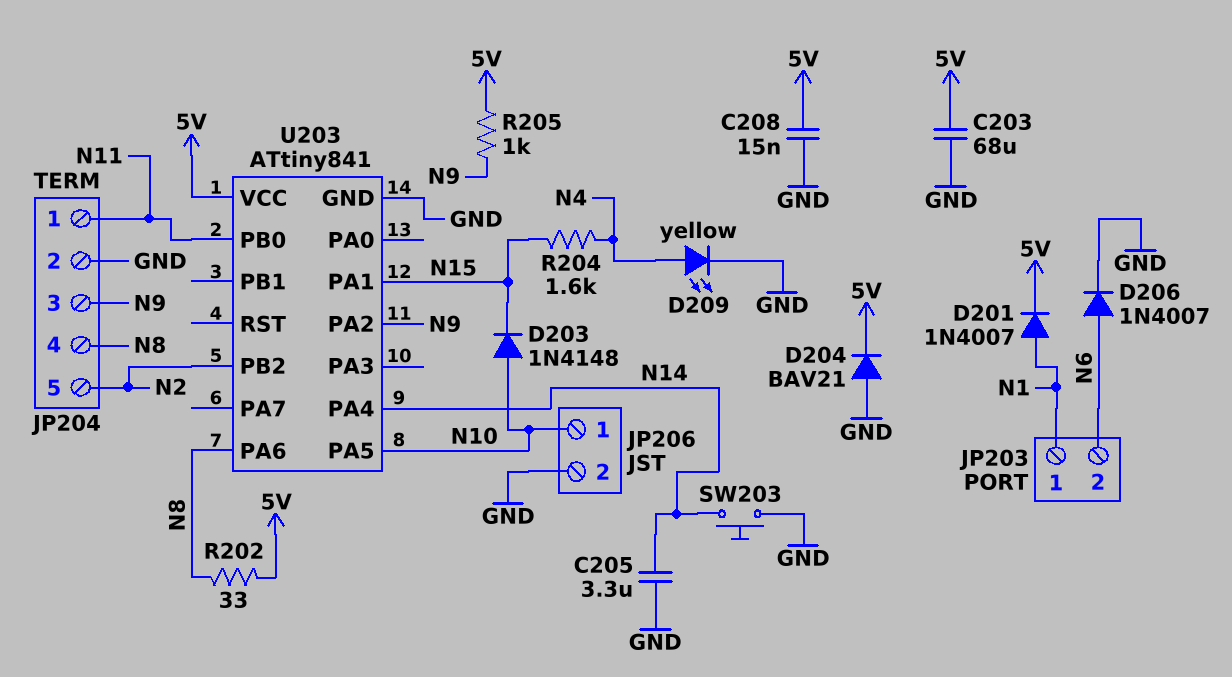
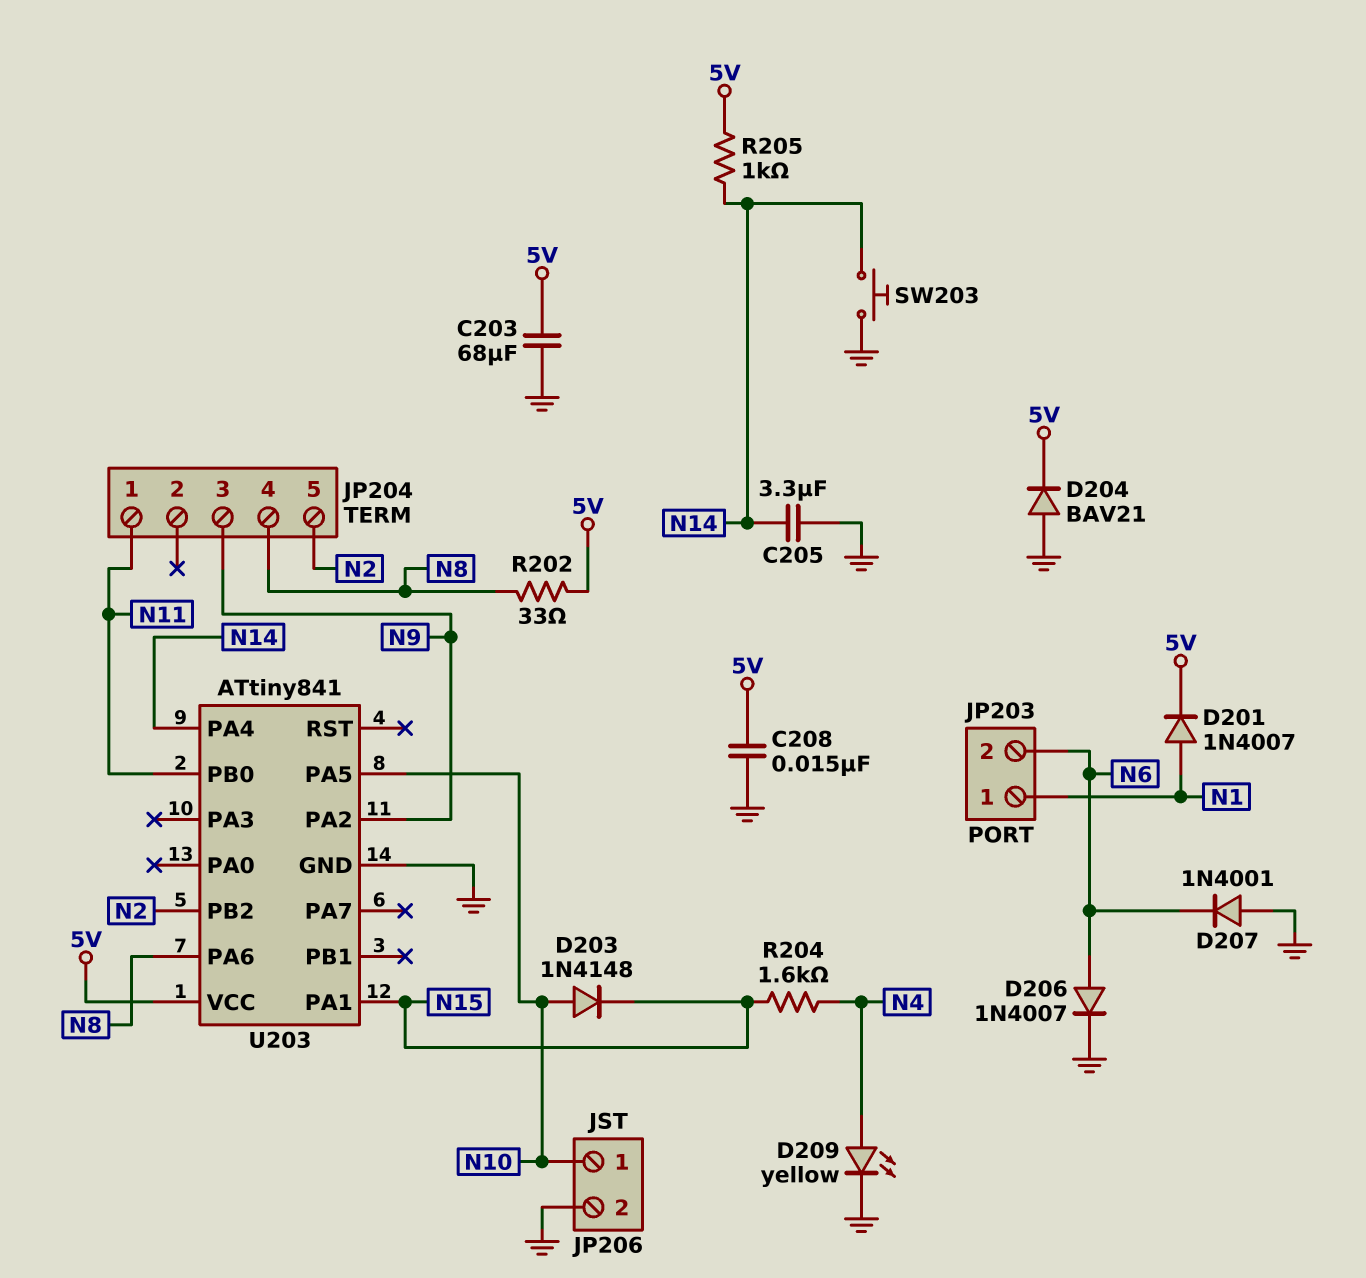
D207: none -> diode 1N4001 (A GND, K N6)
JP204 pin 2: GND -> none
R205: 1k (5V, N9) -> 1k (5V, N14)

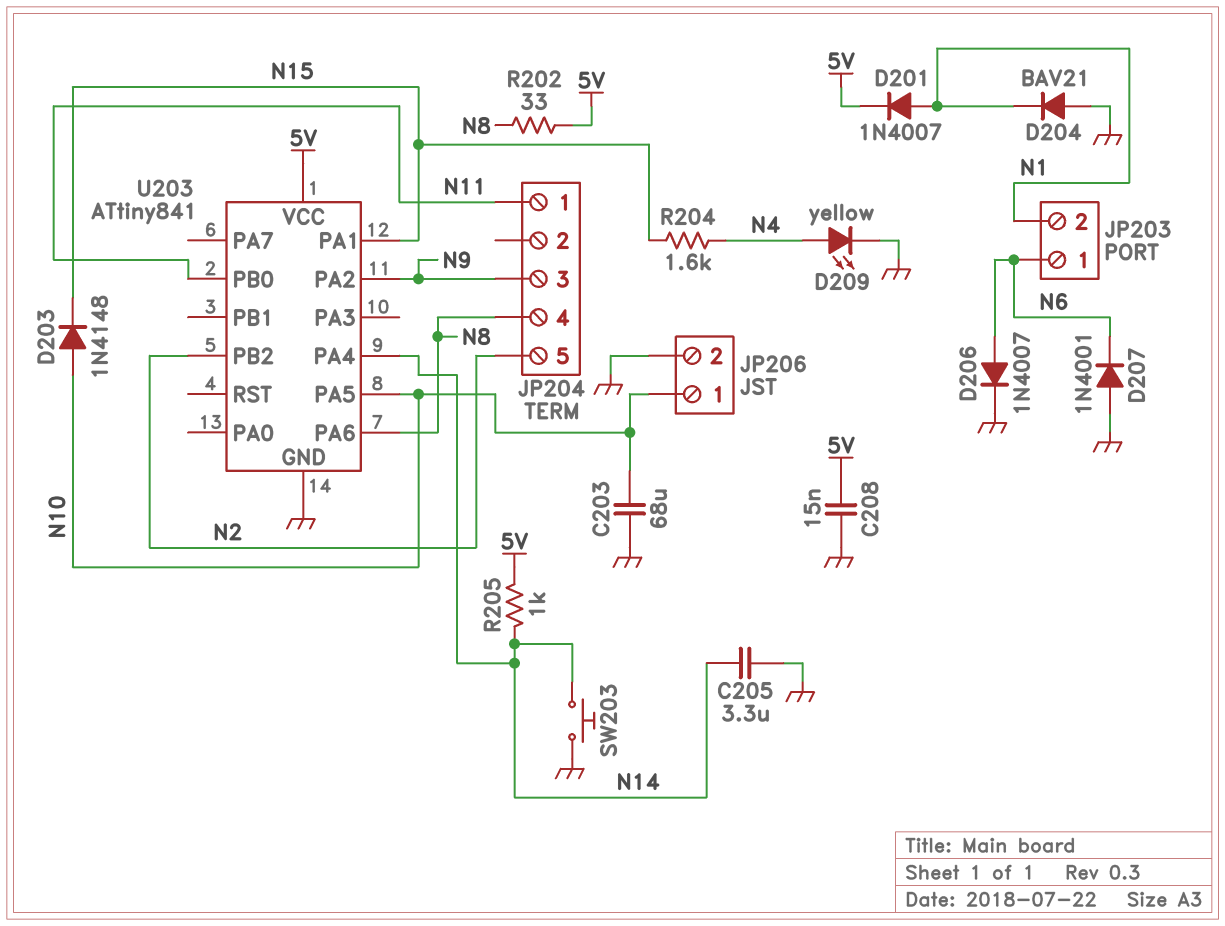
C203: 68uF (5V, GND) -> 68uF (GND, N10)
D204: diode BAV21 (A GND, K 5V) -> diode BAV21 (A GND, K N1)
JP203 pin 1: N1 -> N6
JP203 pin 2: N6 -> N1

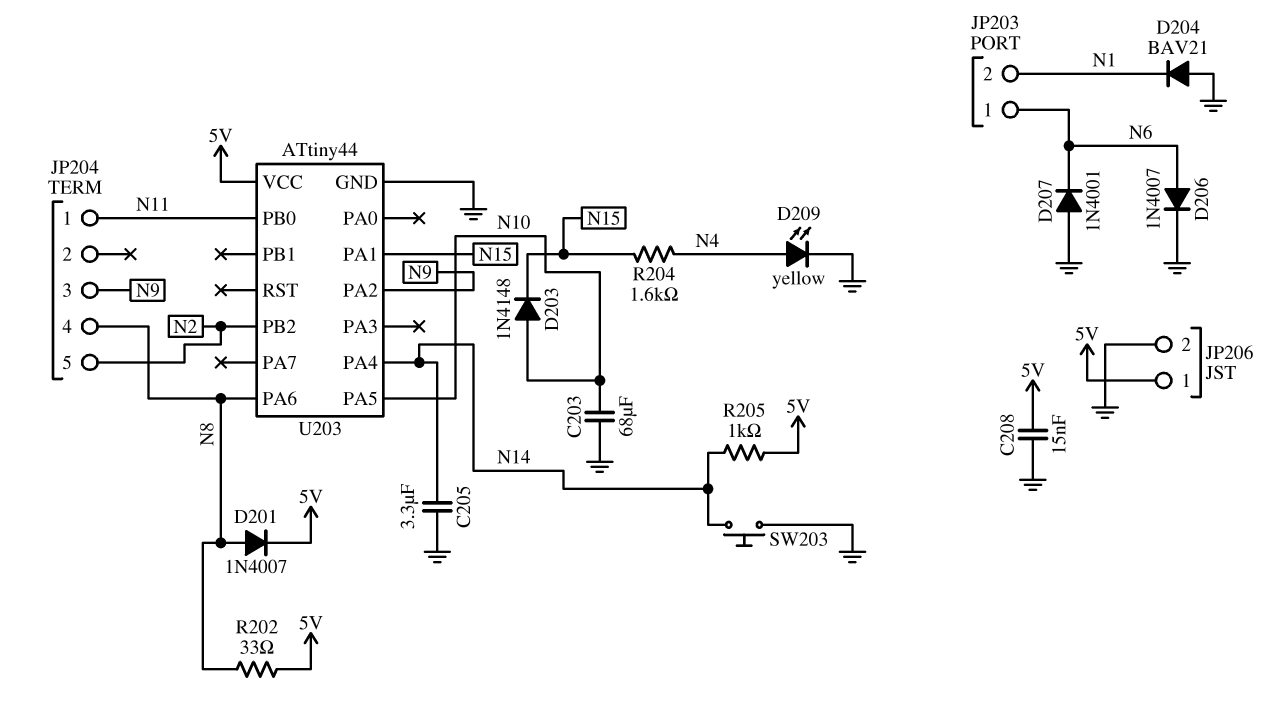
D201: diode 1N4007 (A N1, K 5V) -> diode 1N4007 (A N8, K 5V)
JP206 pin 1: N10 -> 5V
U203: ATtiny841 -> ATtiny44

